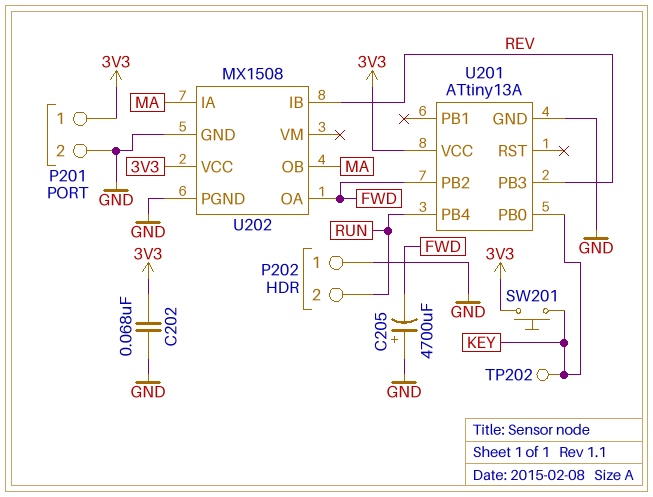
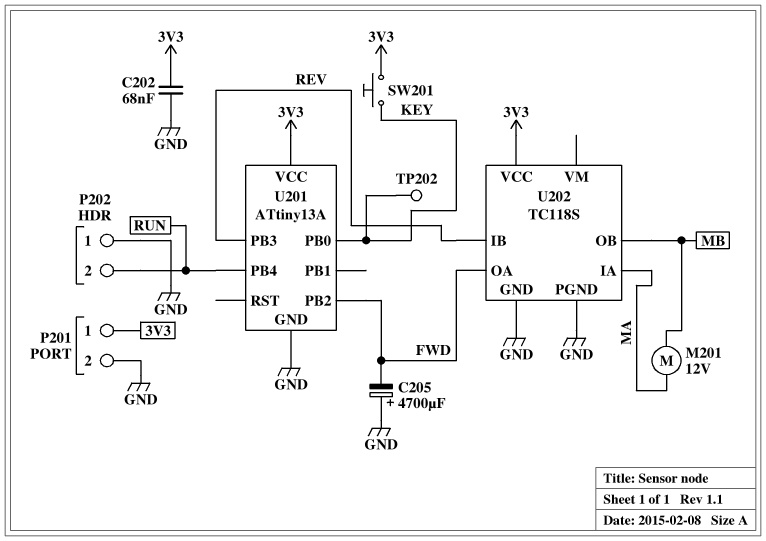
M201: none -> motor 12V (MA, MB)
U202: MX1508 -> TC118S
U202 pin OB: MA -> MB

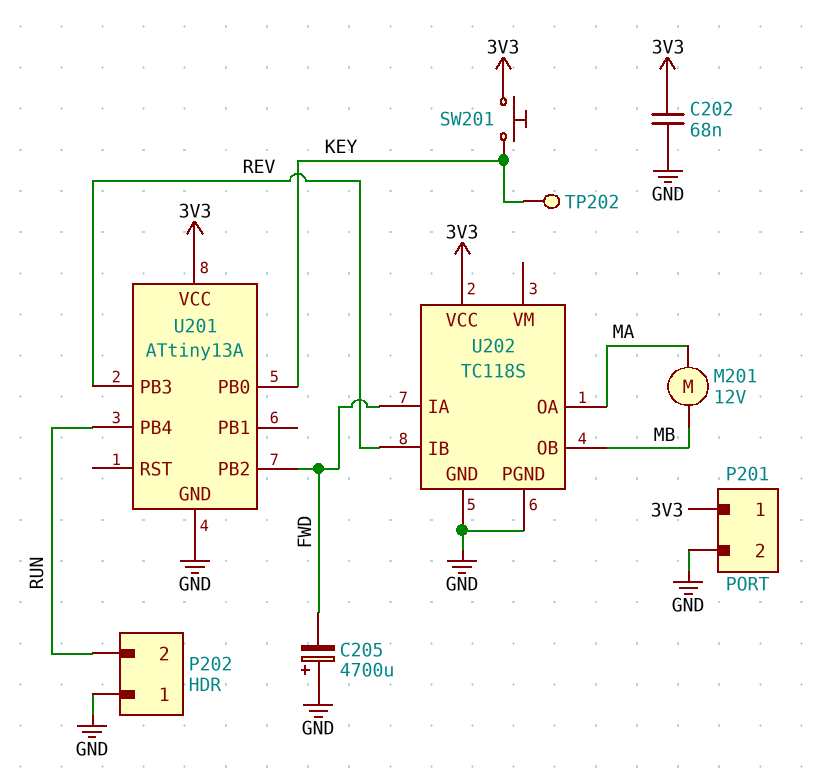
U202 pin IA: MA -> FWD
U202 pin OA: FWD -> MA

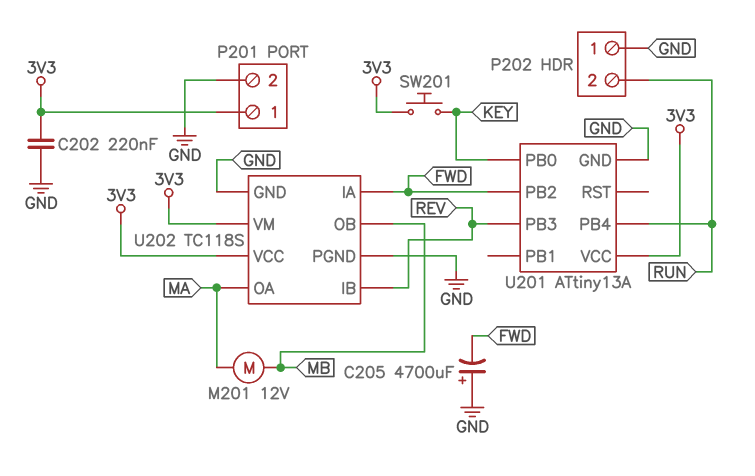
C202: 68nF (3V3, GND) -> 220nF (3V3, GND)
TP202: test point (KEY) -> none
U202 pin VM: none -> 3V3

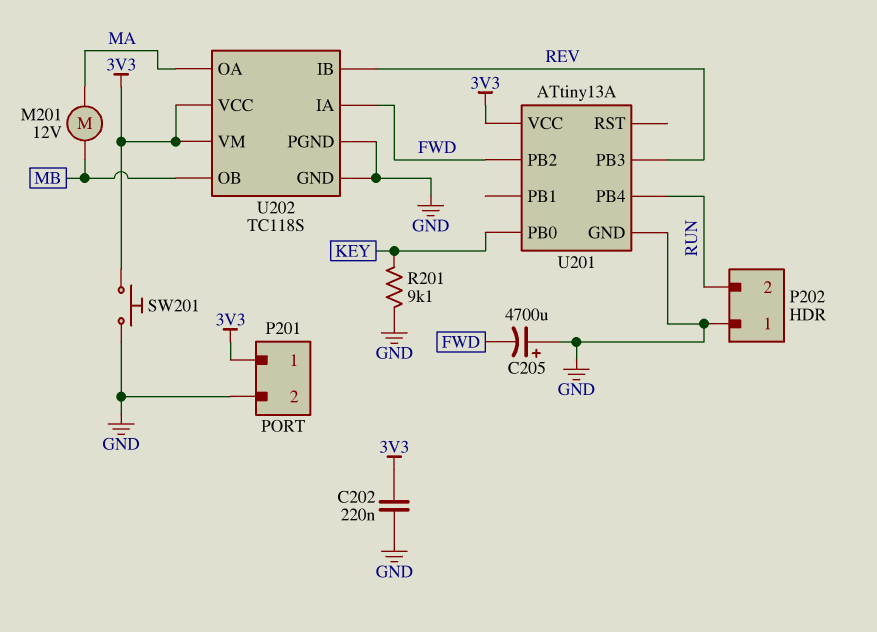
R201: none -> 9.1k (GND, KEY)
SW201: button (3V3, KEY) -> button (3V3, GND)

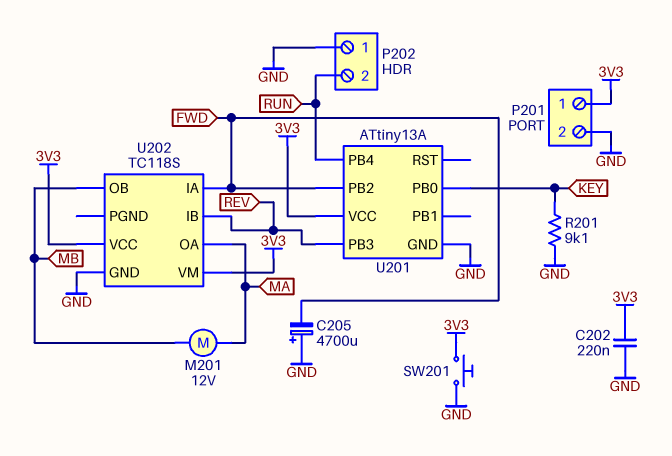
U202 pin PGND: GND -> none

